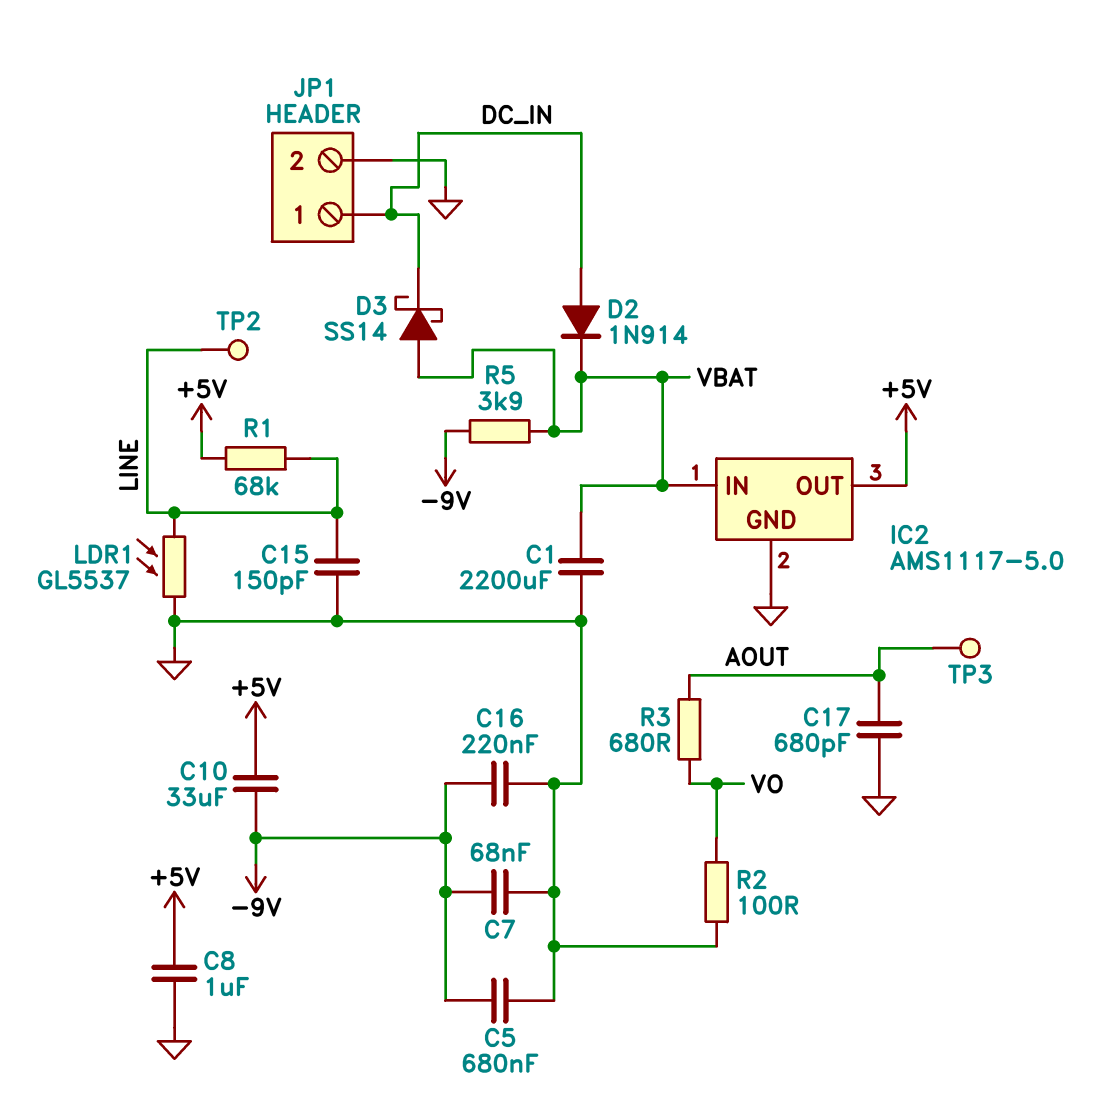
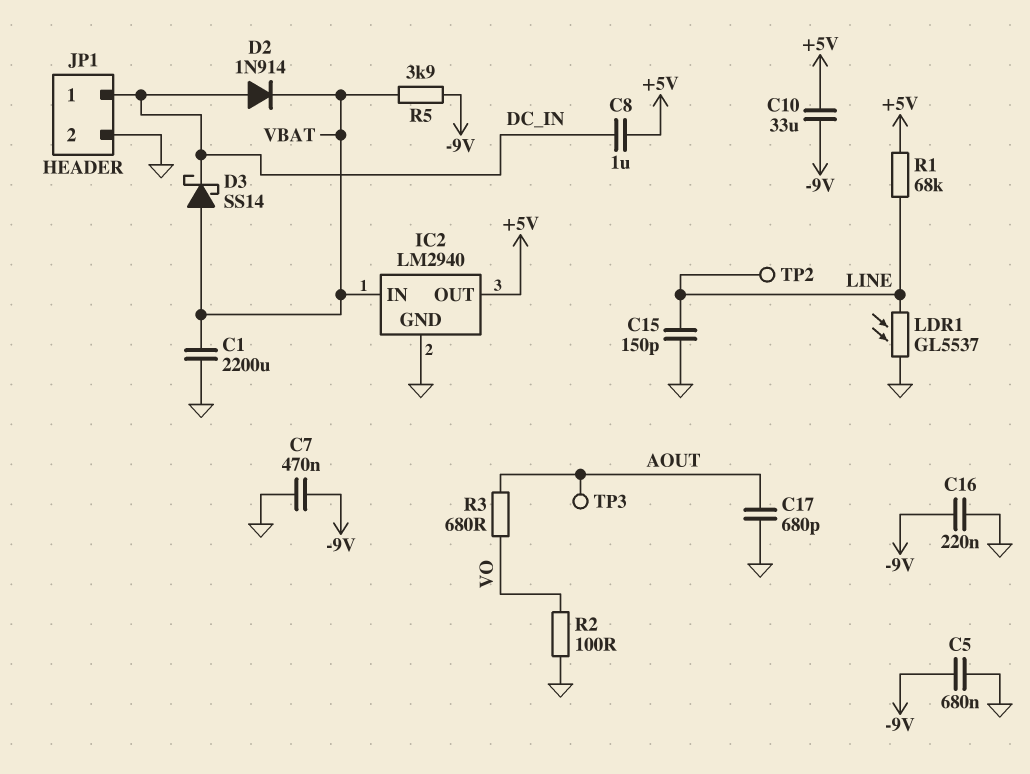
C7: 68nF (-9V, GND) -> 470nF (-9V, GND)
C8: 1uF (+5V, GND) -> 1uF (+5V, DC_IN)
IC2: AMS1117-5.0 -> LM2940

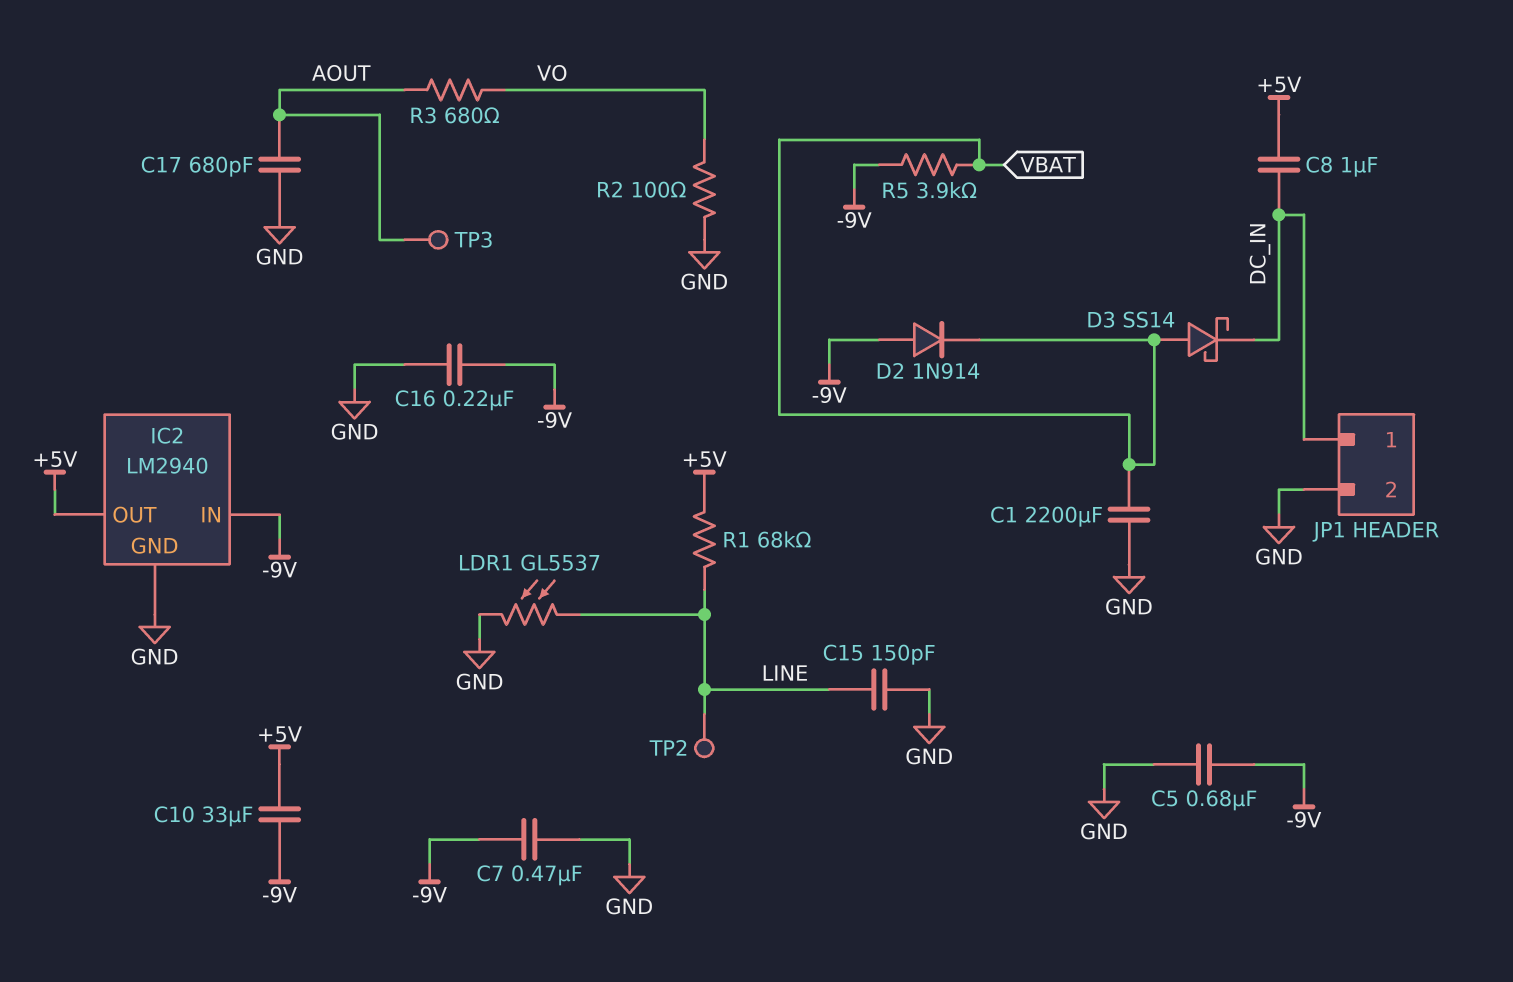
D2: diode 1N914 (A DC_IN, K VBAT) -> diode 1N914 (A -9V, K VBAT)
IC2 pin IN: VBAT -> -9V

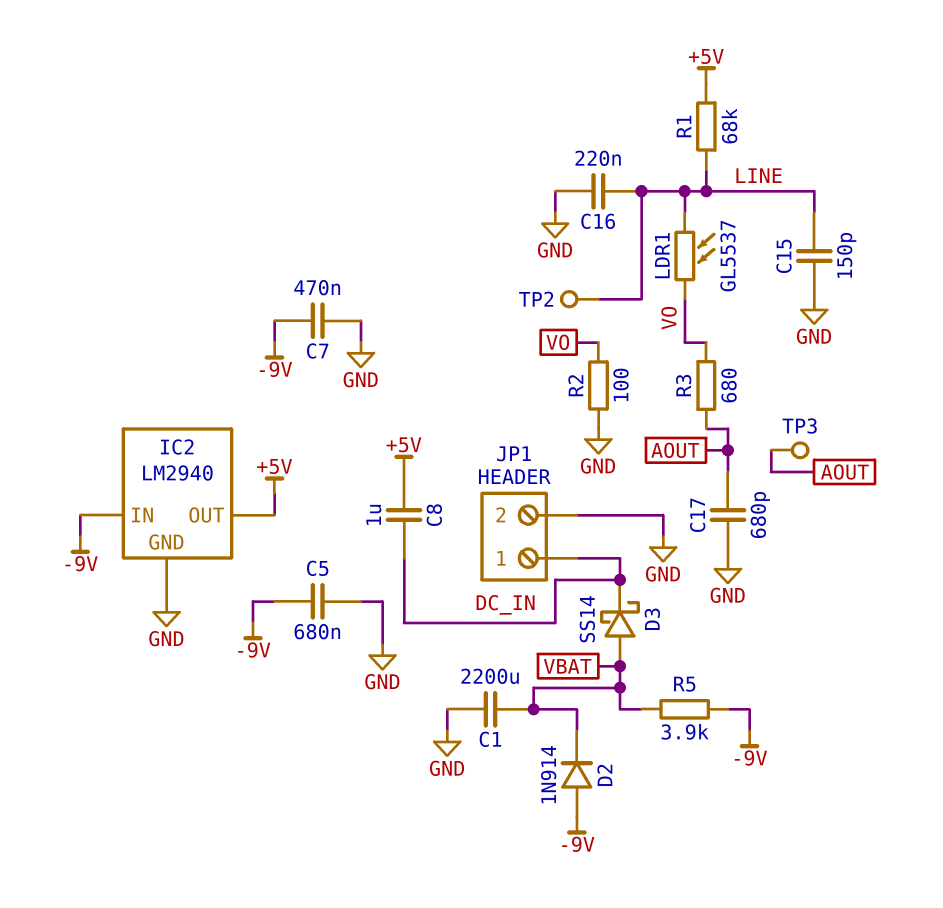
C10: 33uF (+5V, -9V) -> none
C16: 220nF (-9V, GND) -> 220nF (GND, LINE)
LDR1: GL5537 (GND, LINE) -> GL5537 (LINE, VO)

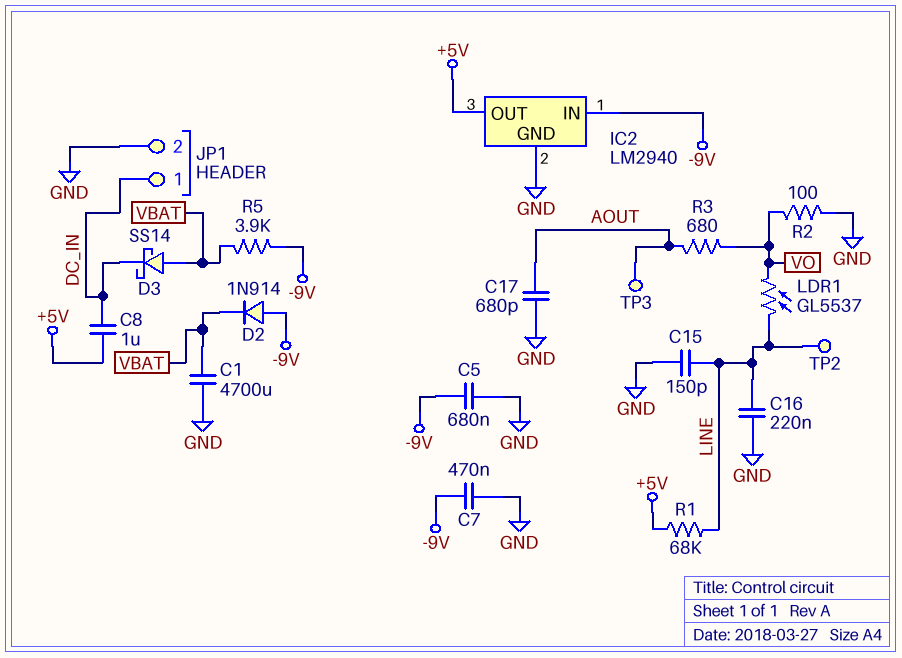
C1: 2200uF (GND, VBAT) -> 4700uF (GND, VBAT)

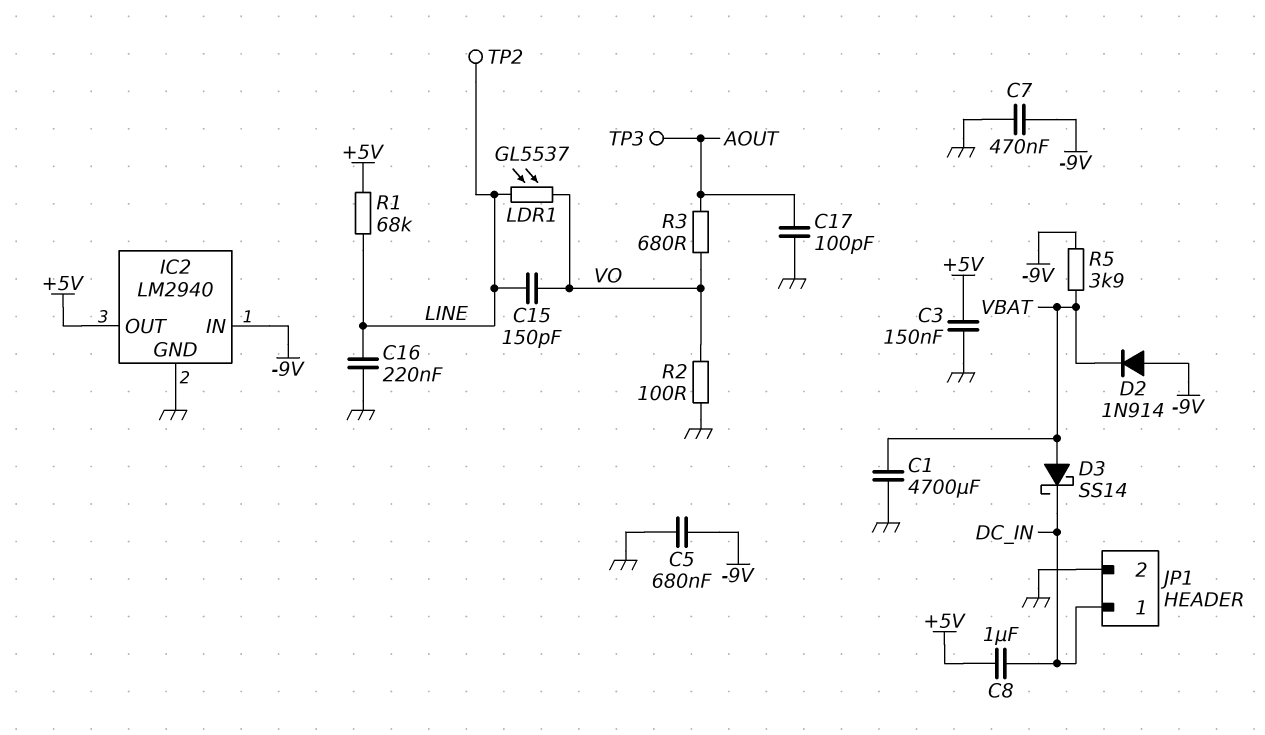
C3: none -> 150nF (+5V, GND)
C15: 150pF (GND, LINE) -> 150pF (LINE, VO)
C17: 680pF (AOUT, GND) -> 100pF (AOUT, GND)

